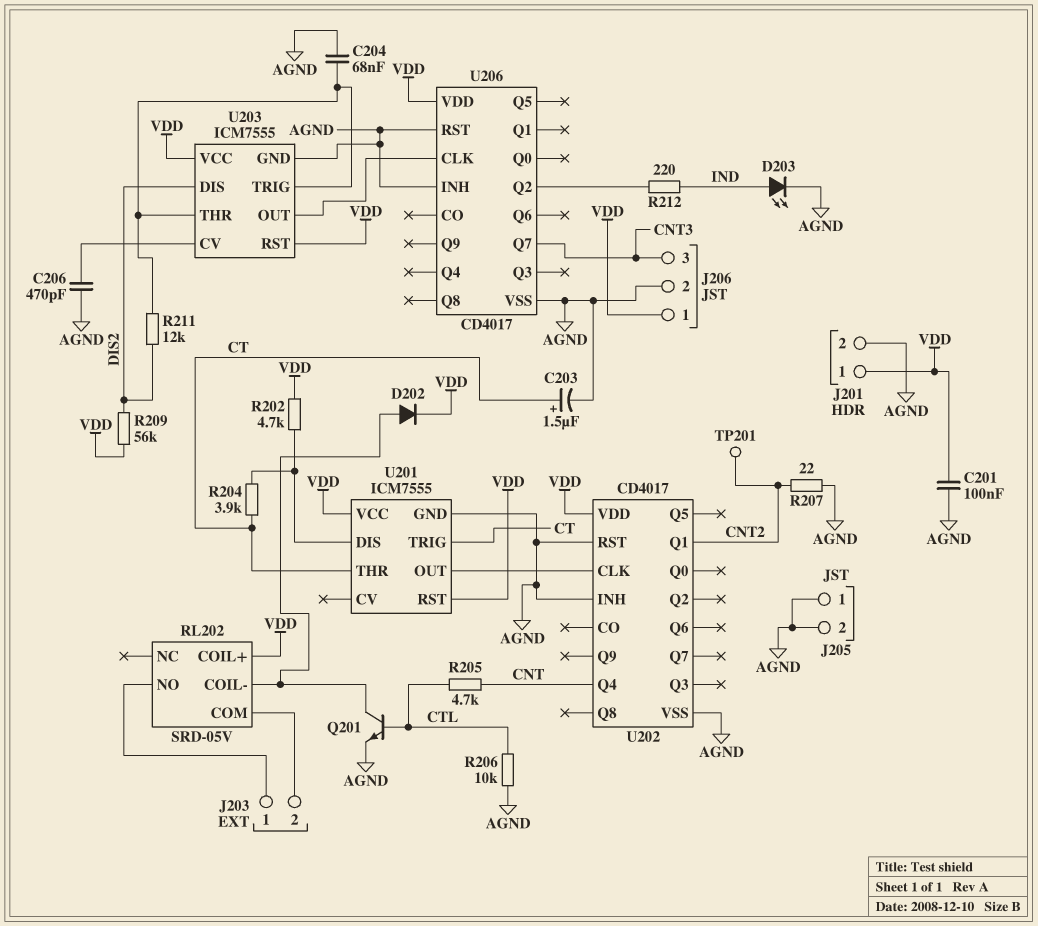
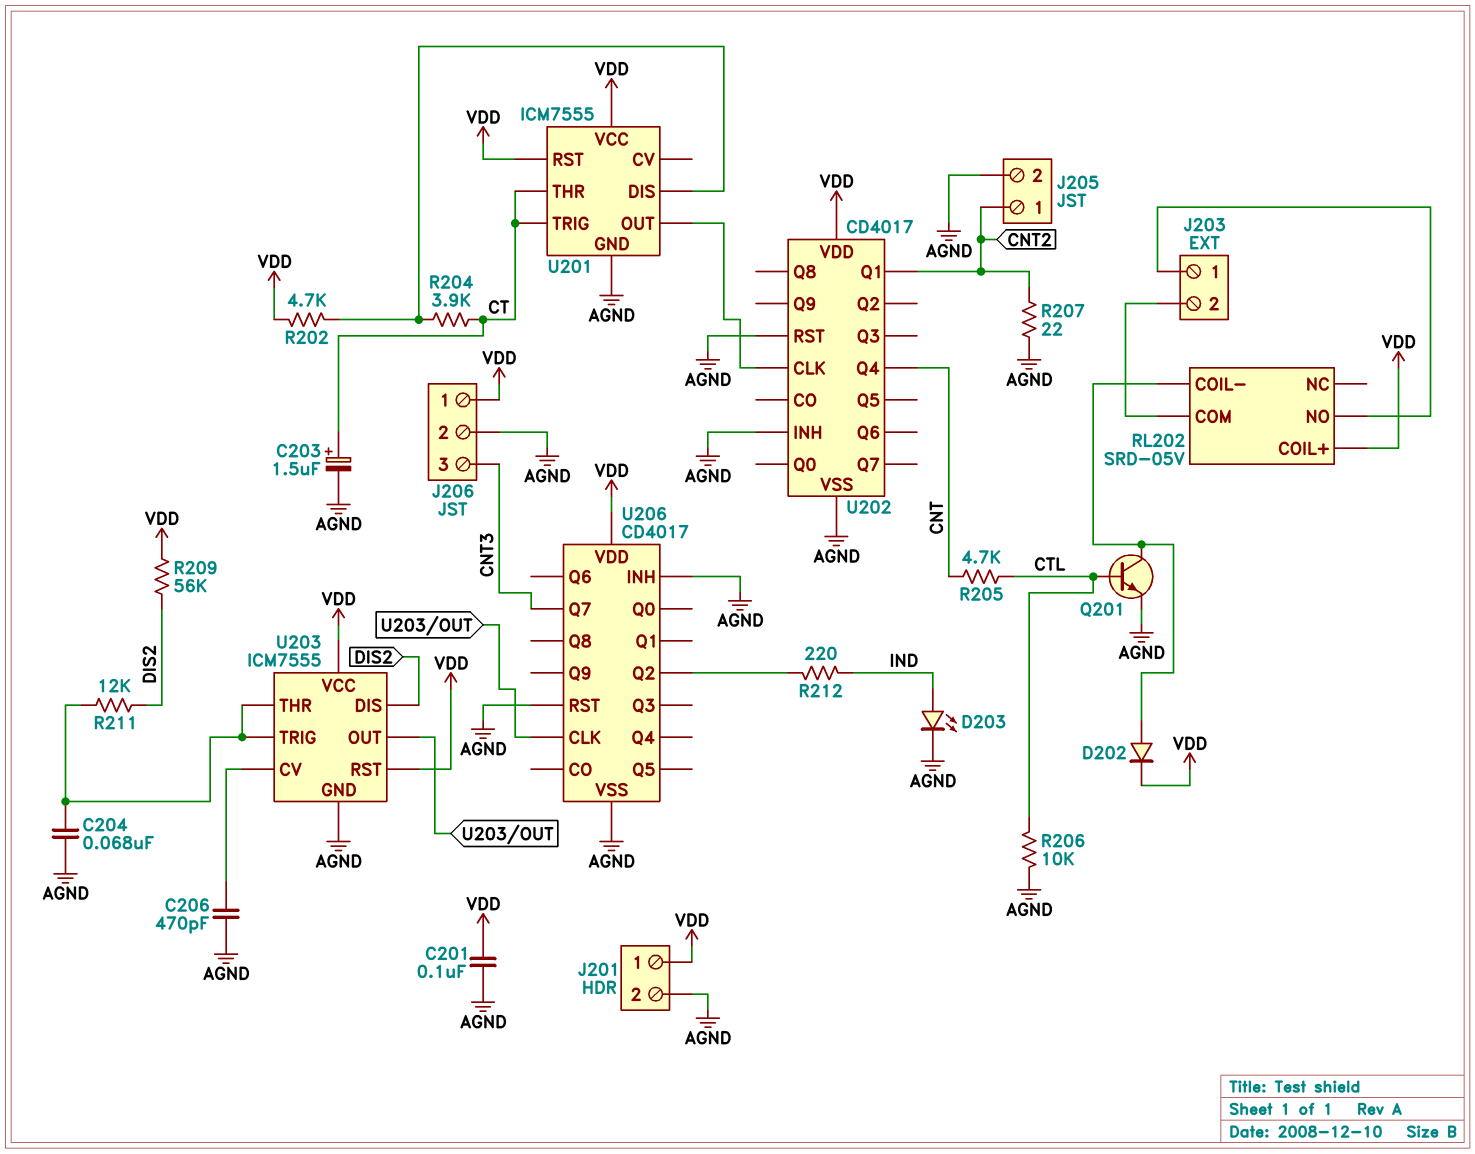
J205 pin 1: AGND -> CNT2
TP201: test point (CNT2) -> none

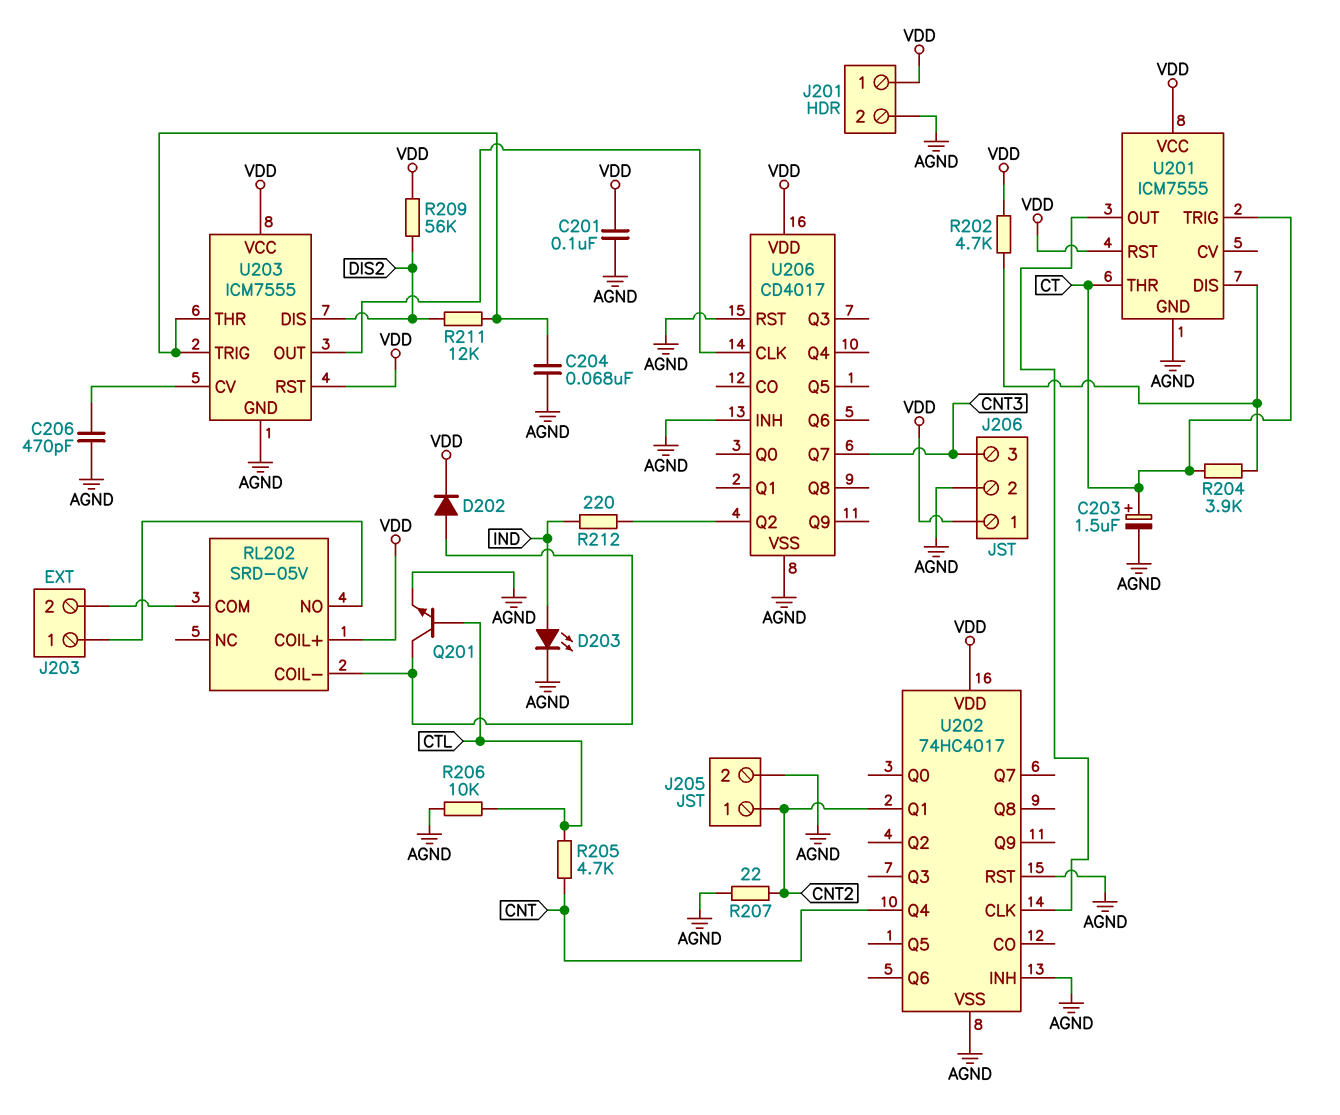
U202: CD4017 -> 74HC4017

